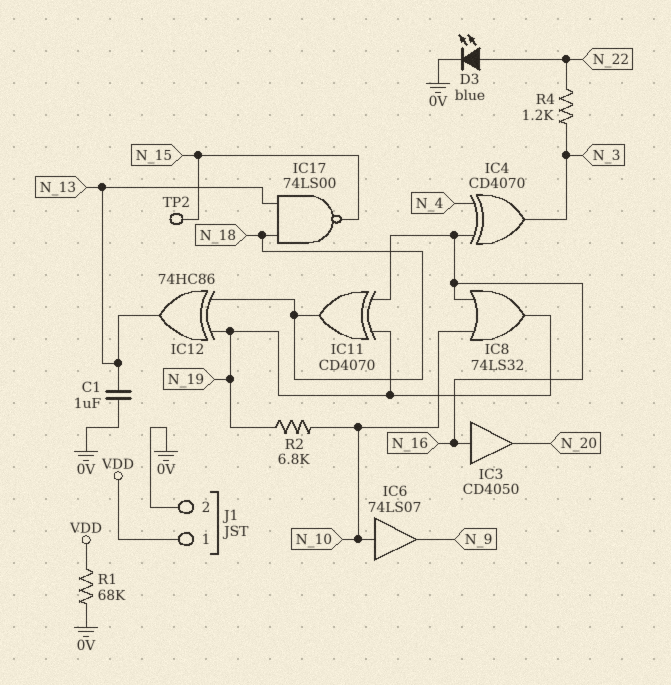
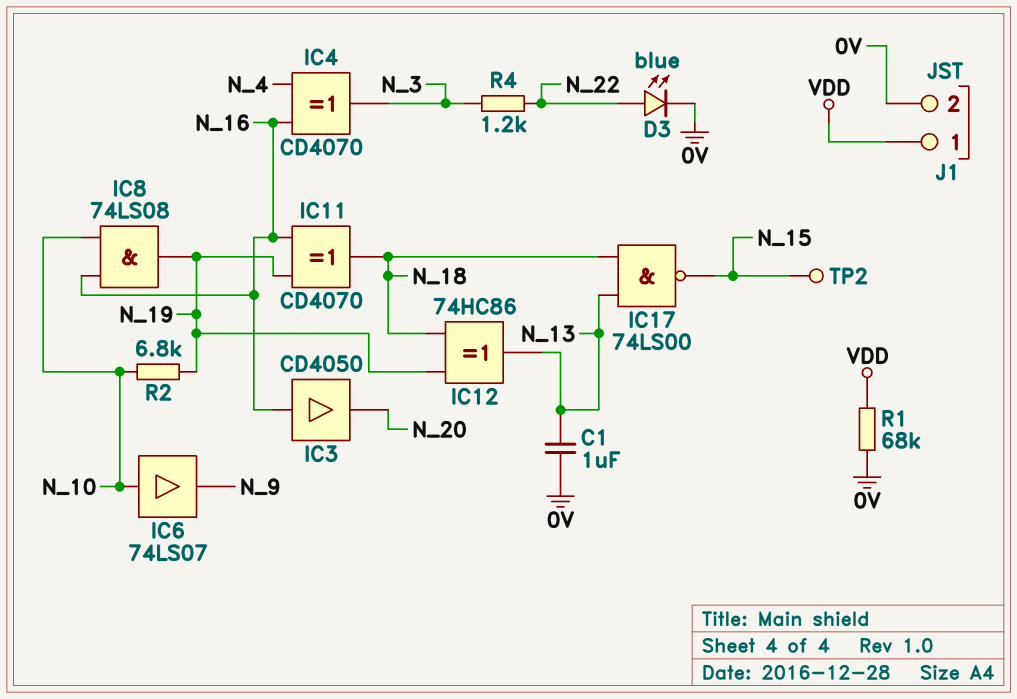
IC8: OR 74LS32 (in N_10, in N_16, out N_19) -> AND 74LS08 (in N_10, in N_16, out N_19)

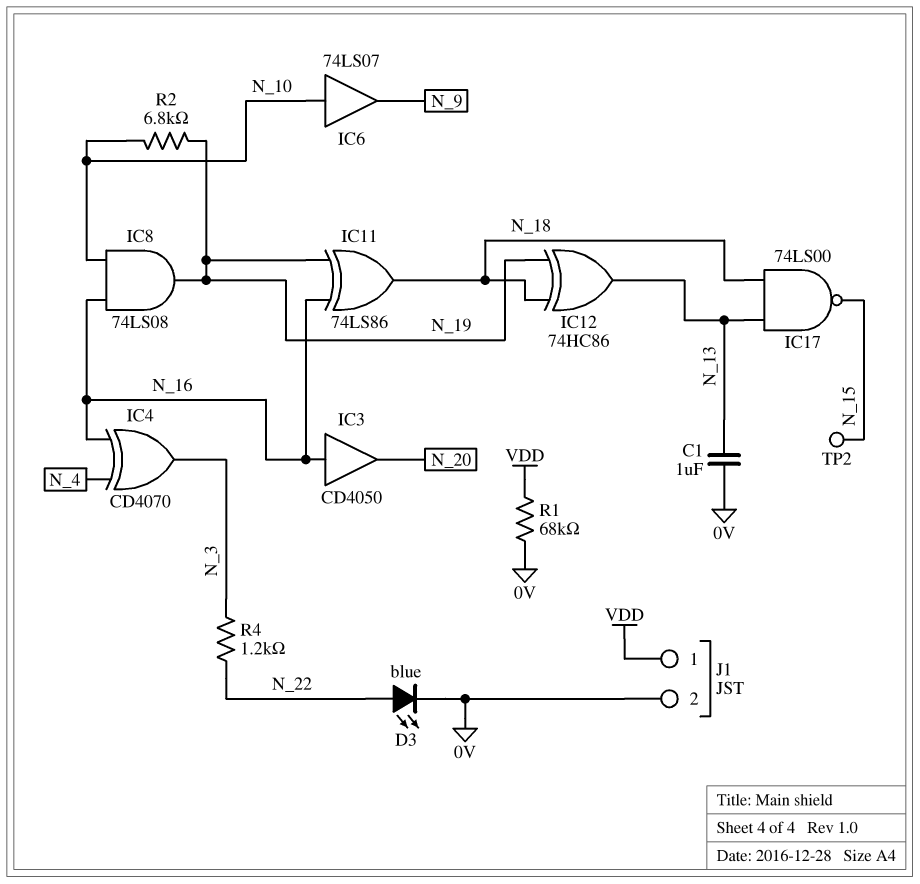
IC11: XOR CD4070 (in N_16, in N_19, out N_18) -> XOR 74LS86 (in N_16, in N_19, out N_18)

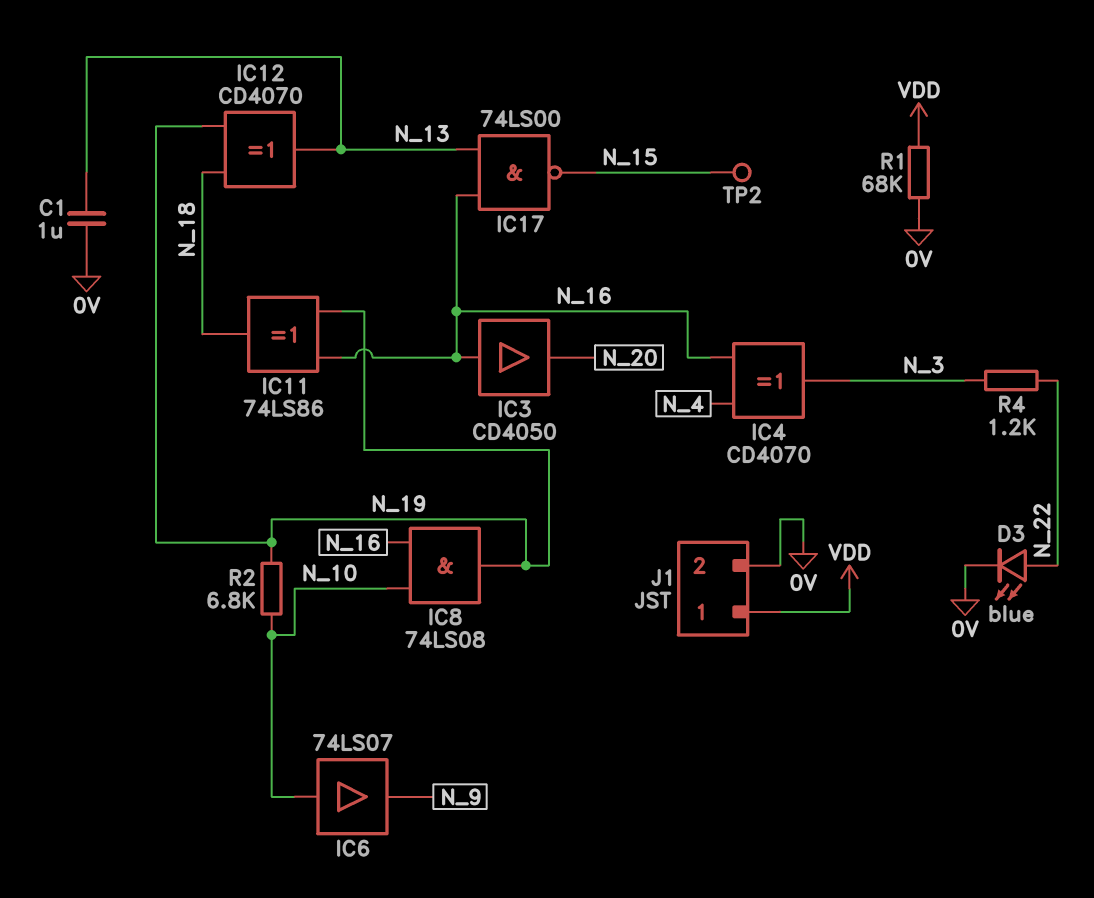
IC12: XOR 74HC86 (in N_18, in N_19, out N_13) -> XOR CD4070 (in N_18, in N_19, out N_13)
IC17: NAND 74LS00 (in N_13, in N_18, out N_15) -> NAND 74LS00 (in N_13, in N_16, out N_15)

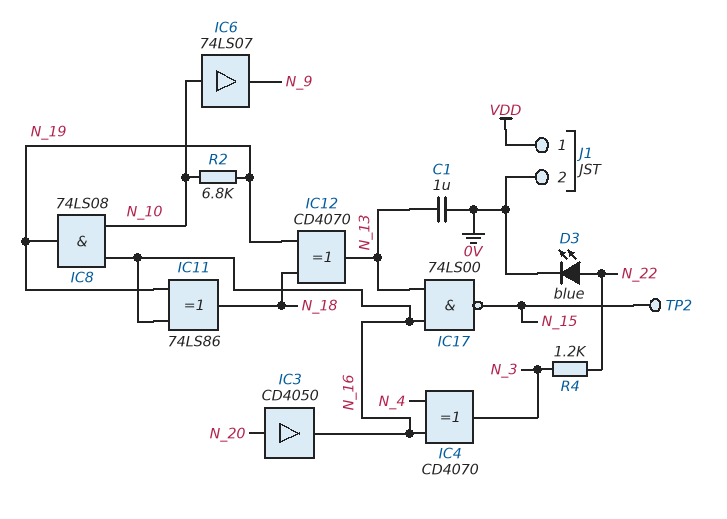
IC3: buffer CD4050 (in N_16, out N_20) -> buffer CD4050 (in N_20, out N_16)
R1: 68k (0V, VDD) -> none

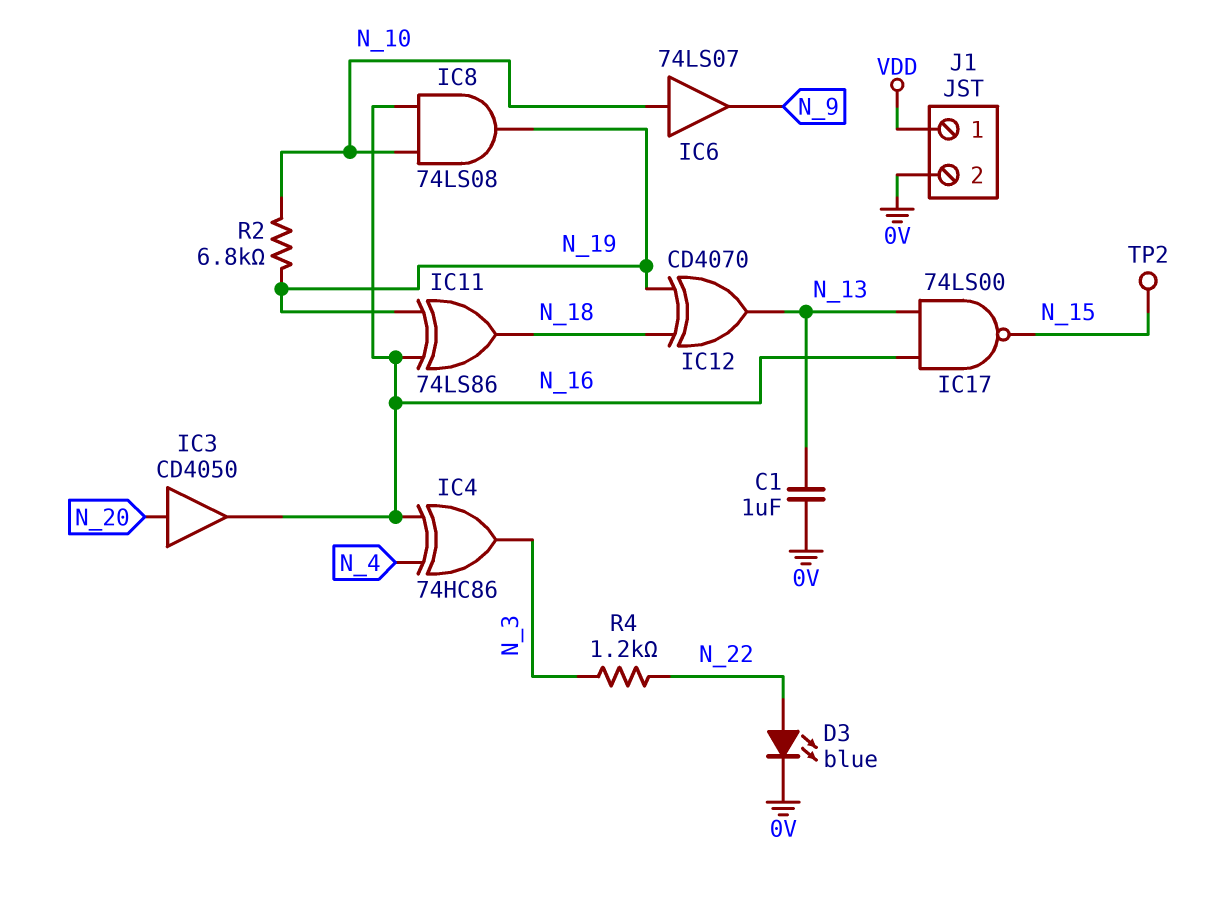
IC4: XOR CD4070 (in N_4, in N_16, out N_3) -> XOR 74HC86 (in N_4, in N_16, out N_3)

